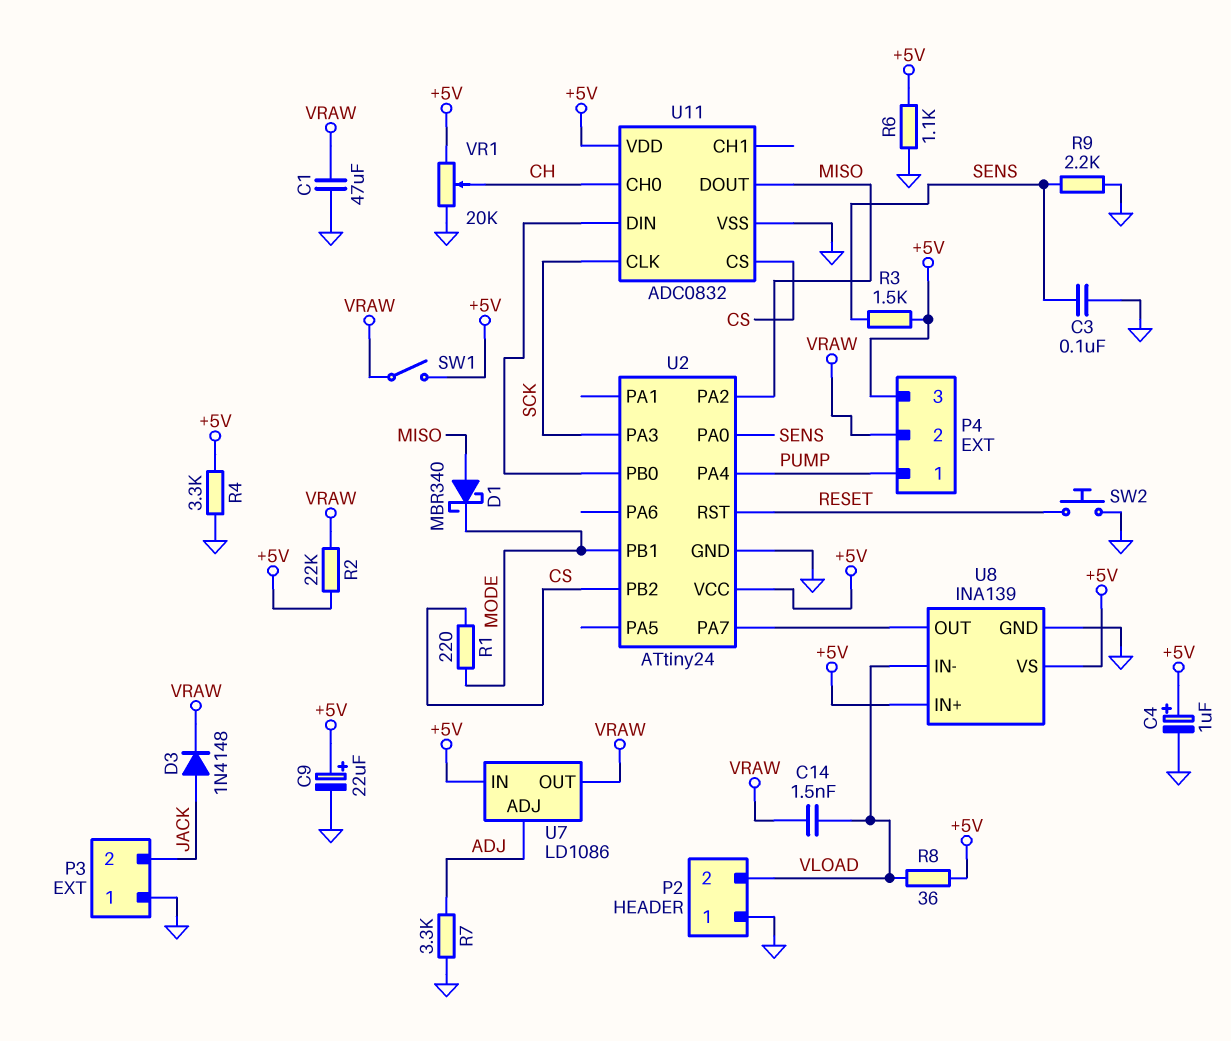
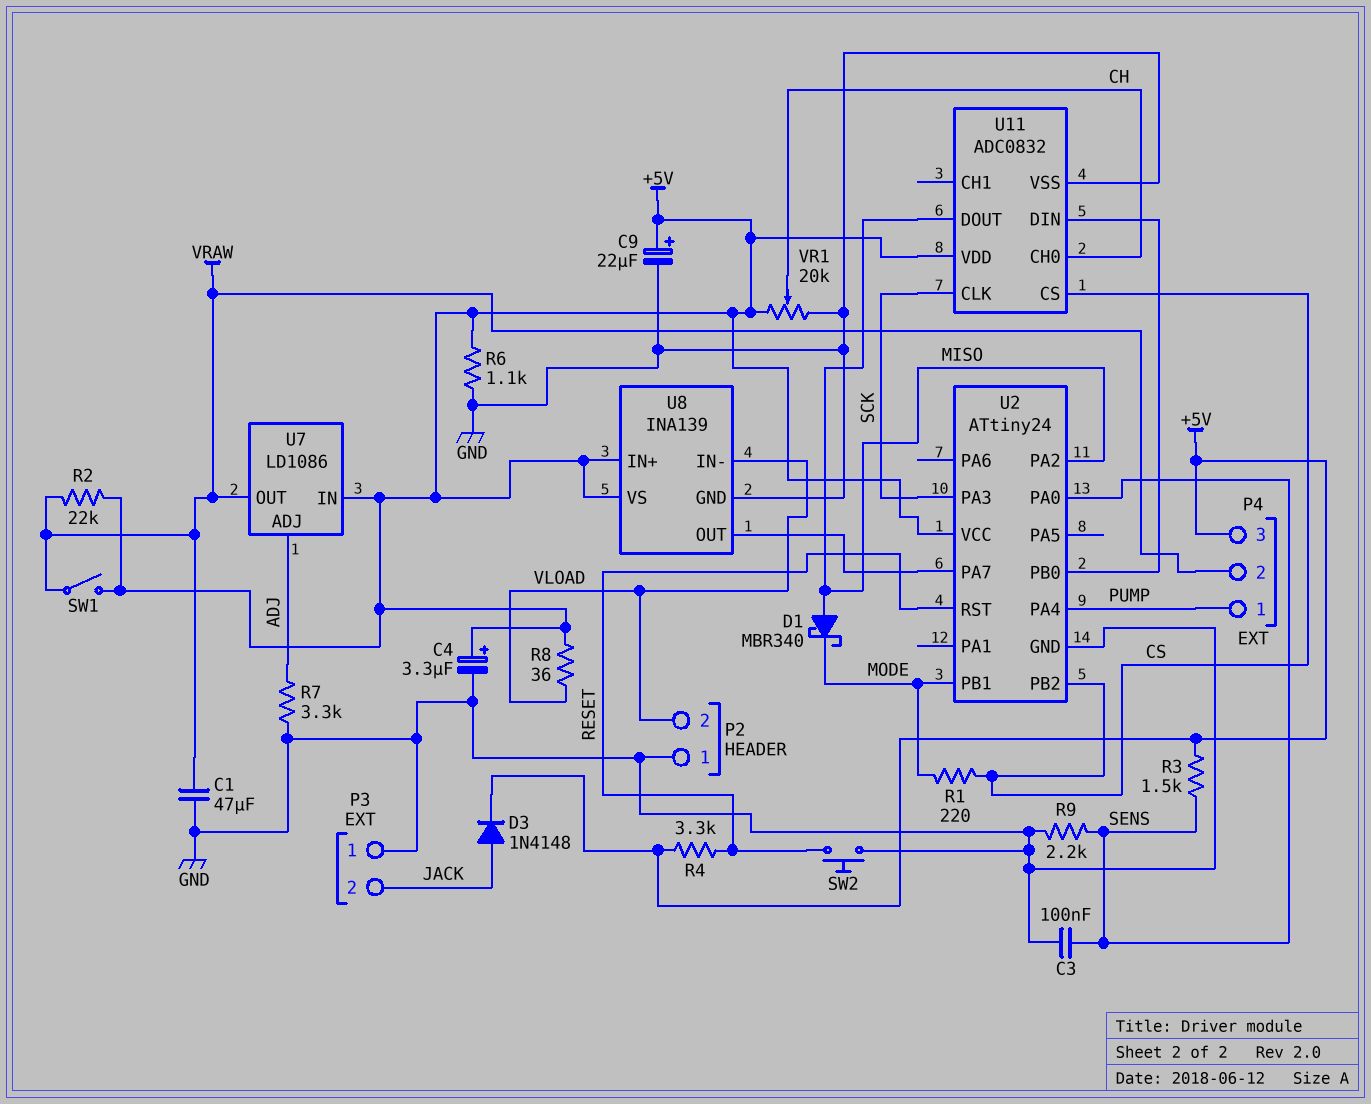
C4: 1uF (plus +5V, minus GND) -> 3.3uF (plus +5V, minus GND)
C14: 1.5nF (VLOAD, VRAW) -> none
D3: diode 1N4148 (A JACK, K VRAW) -> diode 1N4148 (A JACK, K +5V)
R4: 3.3k (+5V, GND) -> 3.3k (+5V, RESET)

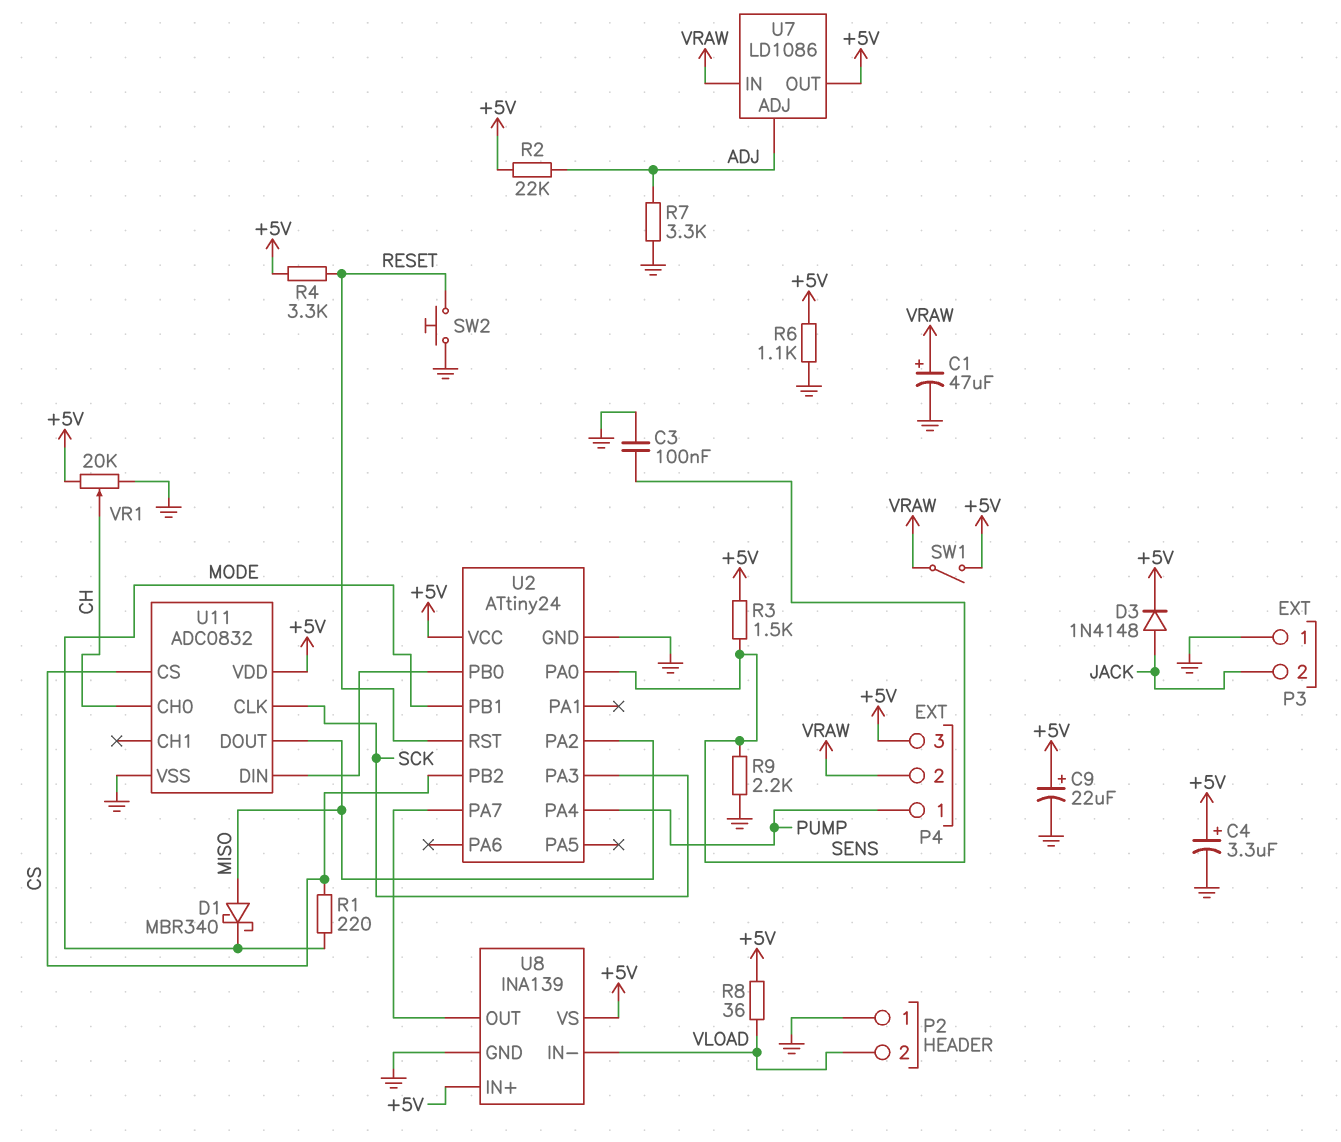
C1: 47uF (GND, VRAW) -> 47uF (plus VRAW, minus GND)
R2: 22k (+5V, VRAW) -> 22k (+5V, ADJ)
U7 pin IN: +5V -> VRAW
U7 pin OUT: VRAW -> +5V

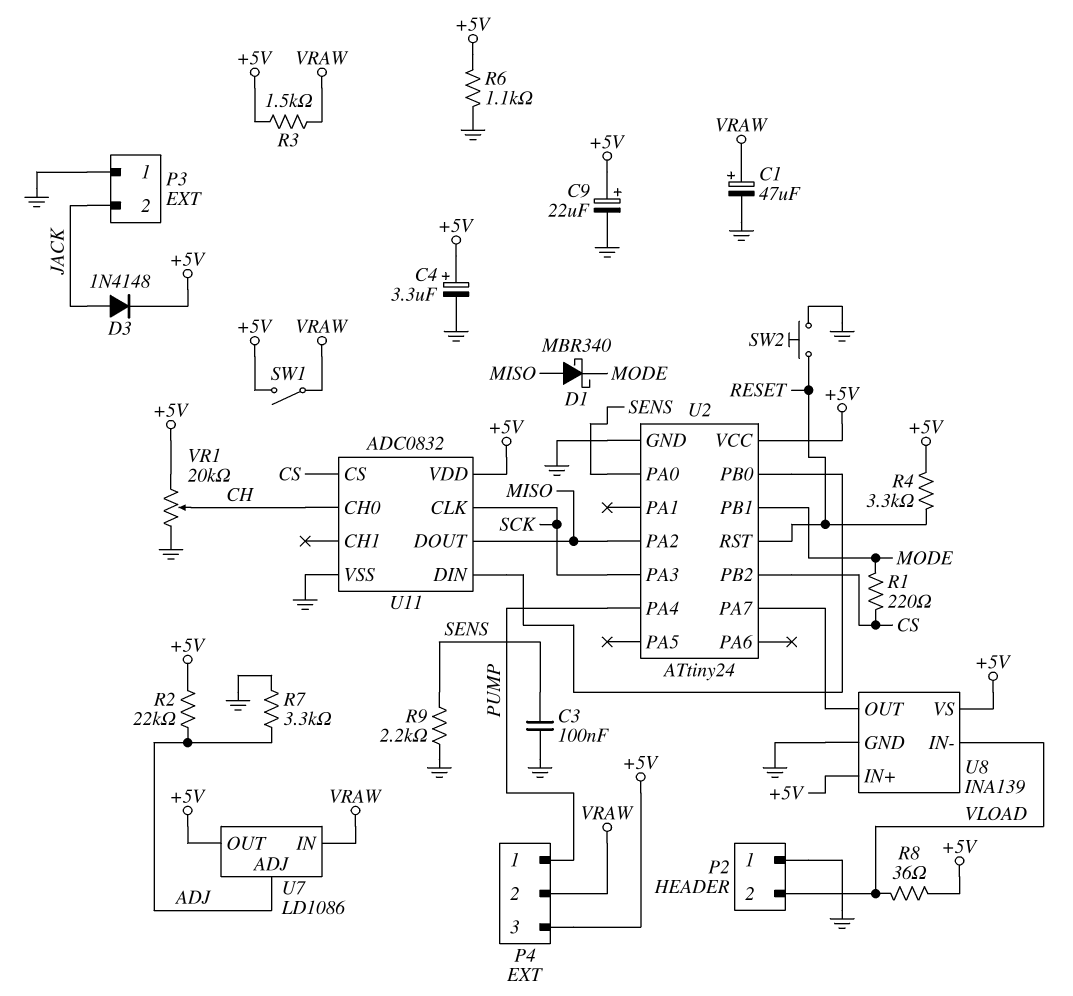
R3: 1.5k (+5V, SENS) -> 1.5k (+5V, VRAW)

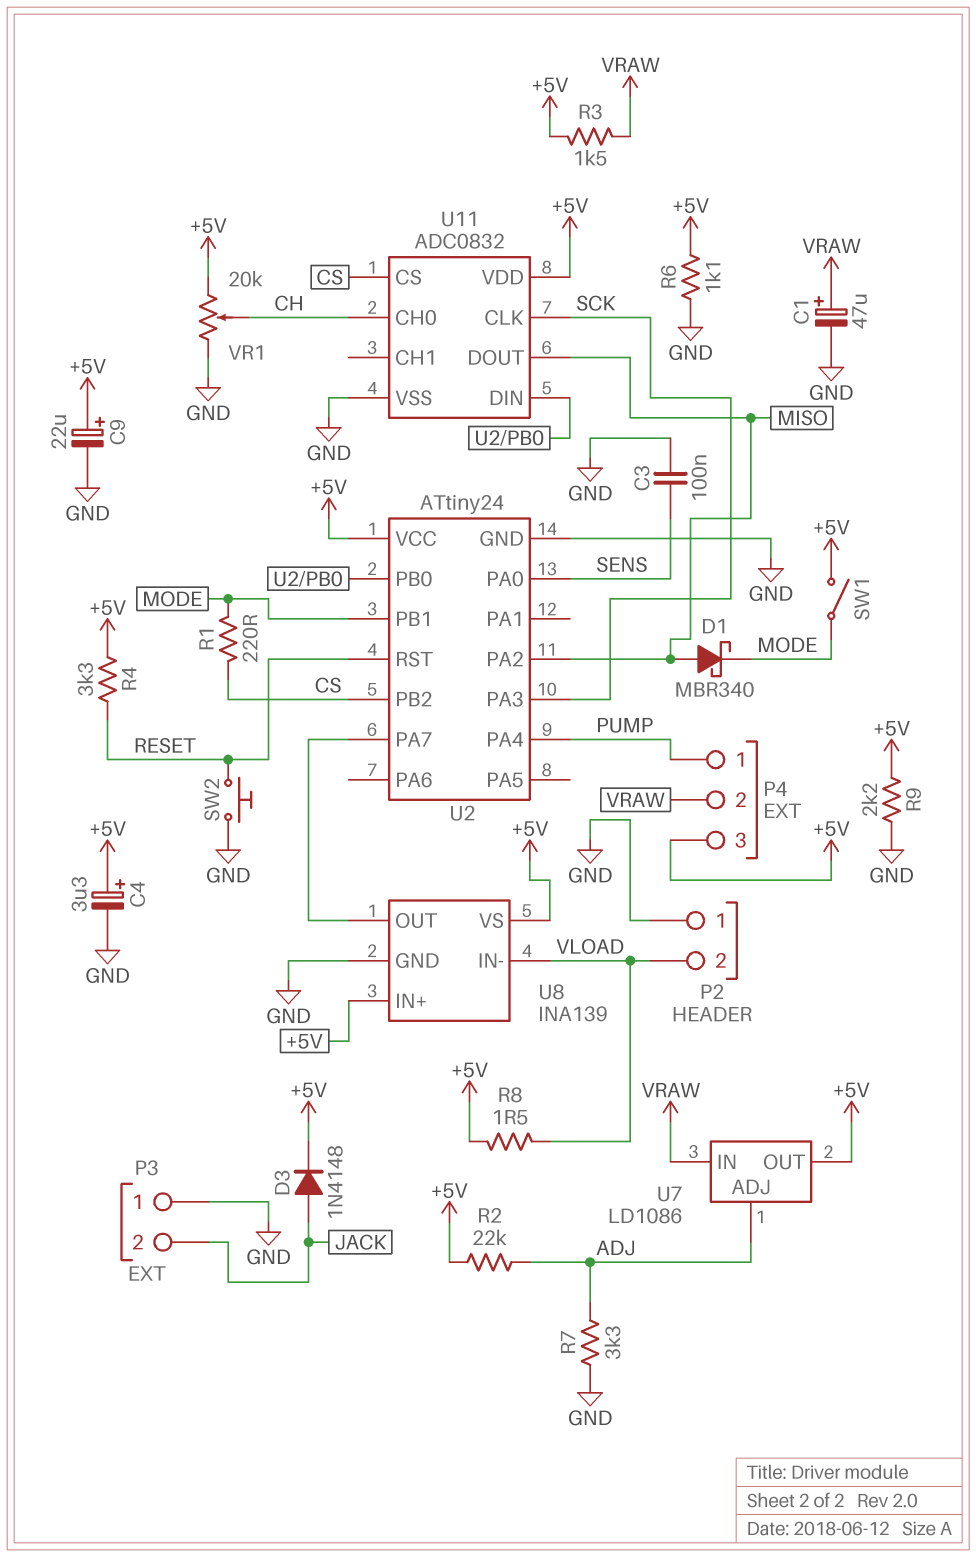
R8: 36 (+5V, VLOAD) -> 1.5 (+5V, VLOAD)
R9: 2.2k (GND, SENS) -> 2.2k (+5V, GND)
SW1: switch (+5V, VRAW) -> switch (+5V, MODE)

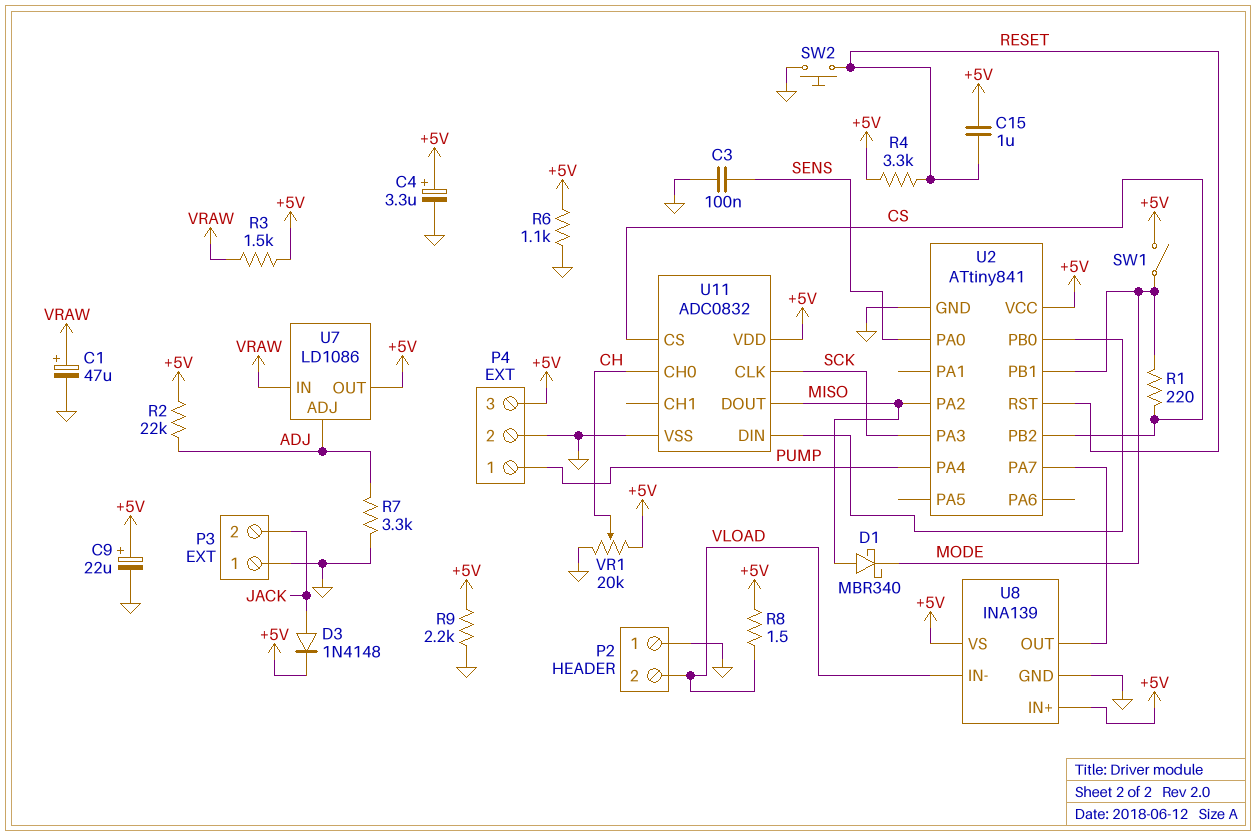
C15: none -> 1uF (+5V, RESET)
P4 pin 2: VRAW -> GND
U2: ATtiny24 -> ATtiny841

